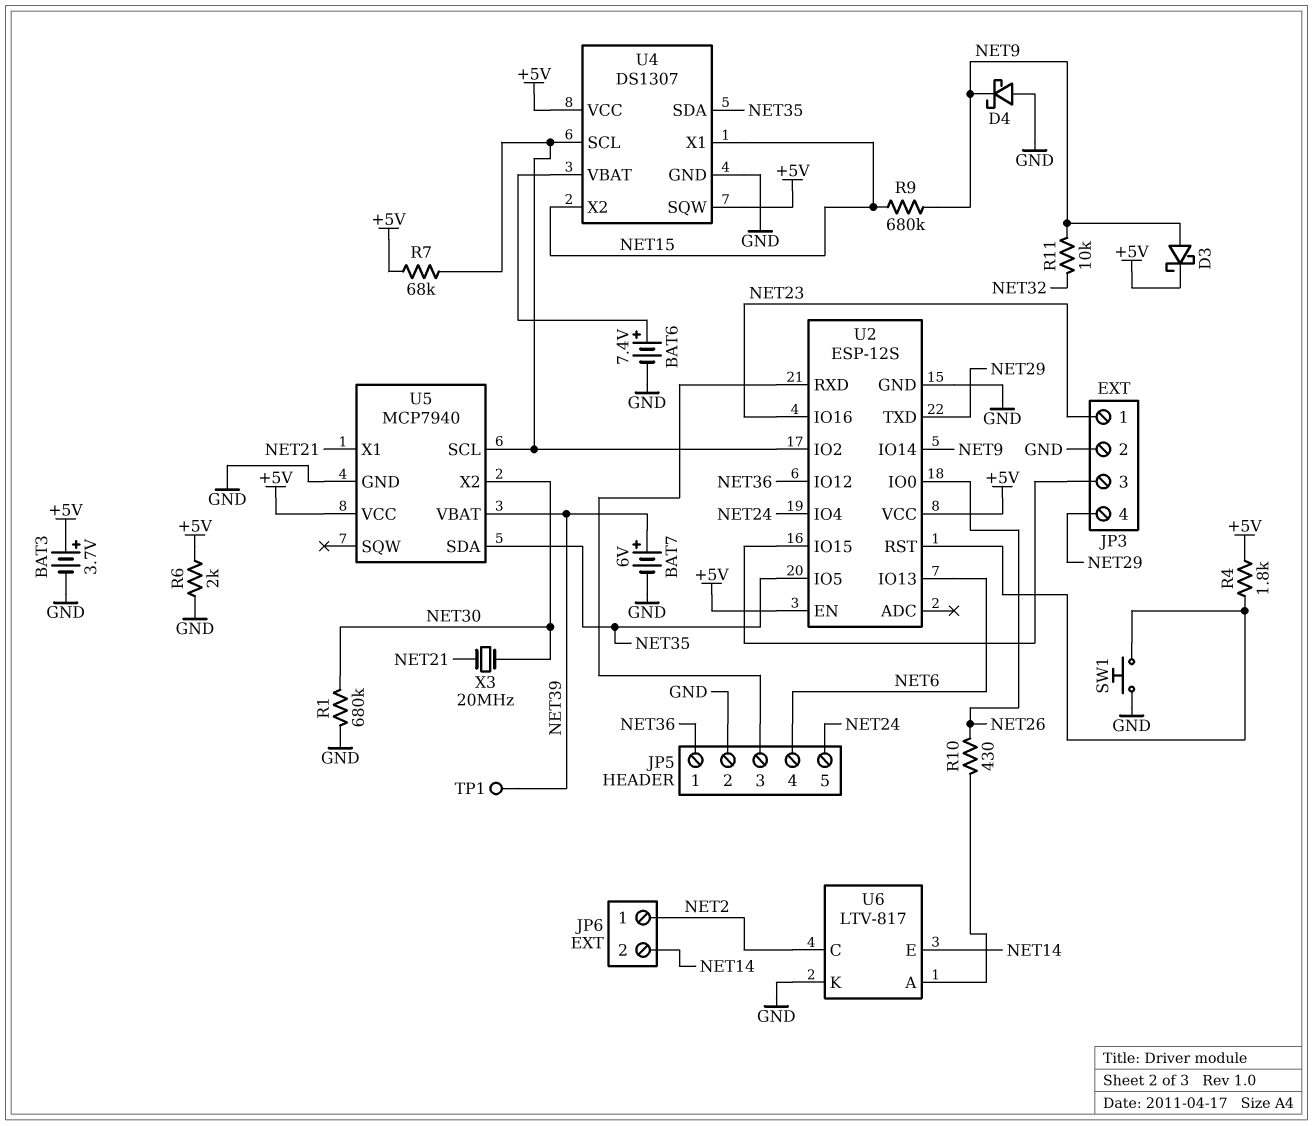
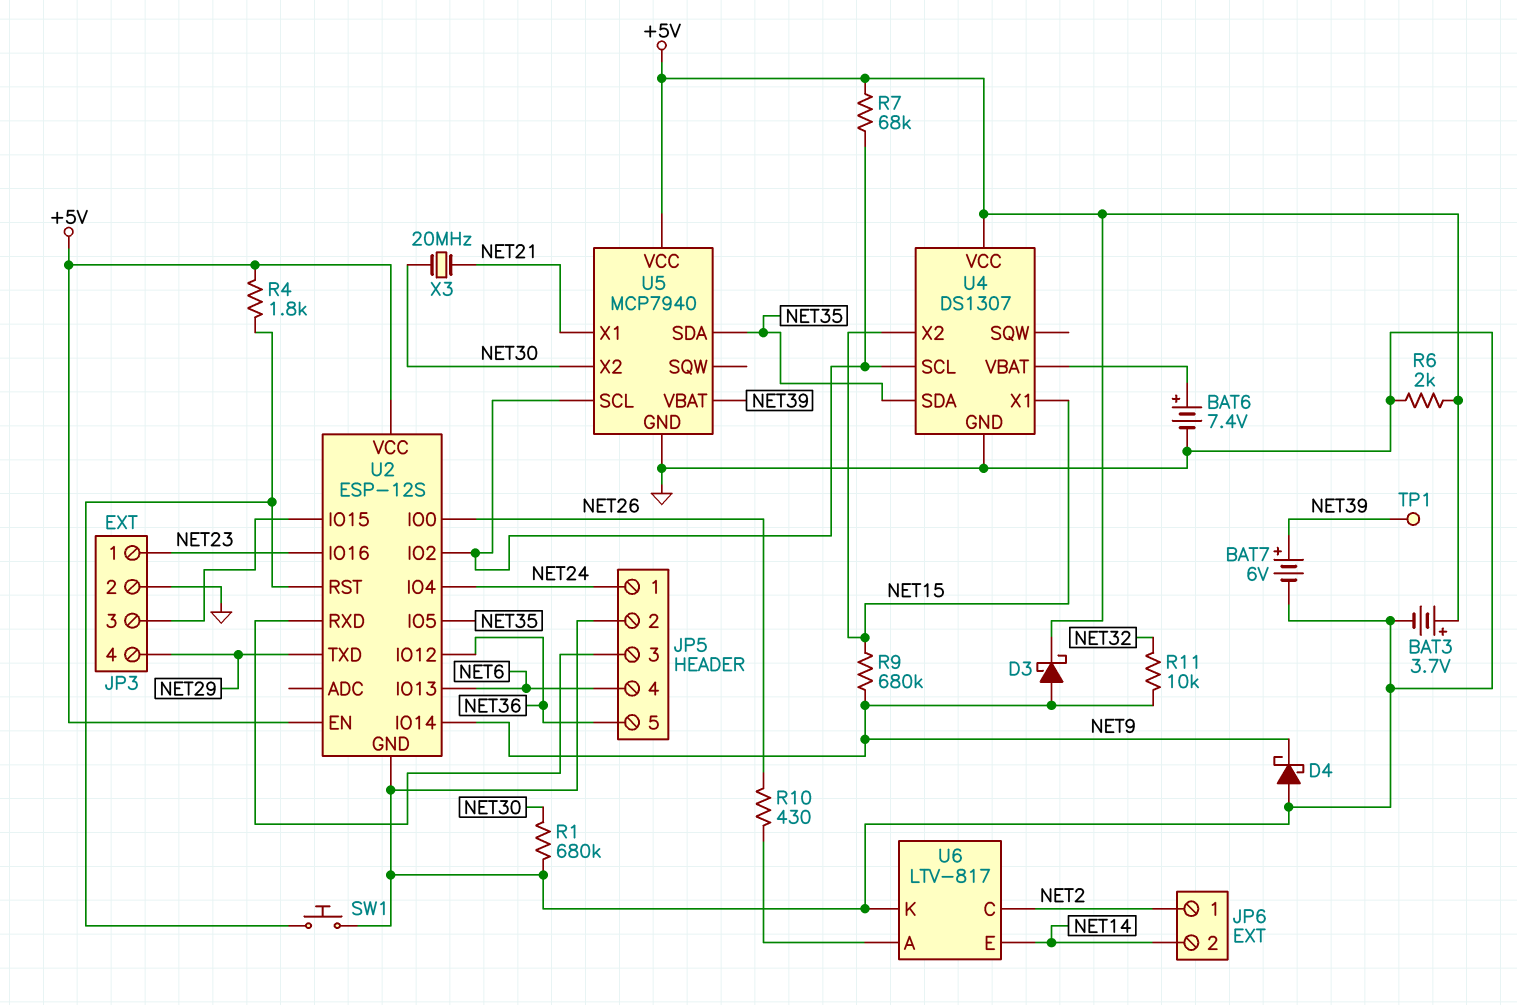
JP5 pin 1: NET36 -> NET24
JP5 pin 5: NET24 -> NET36
U4 pin SQW: +5V -> none

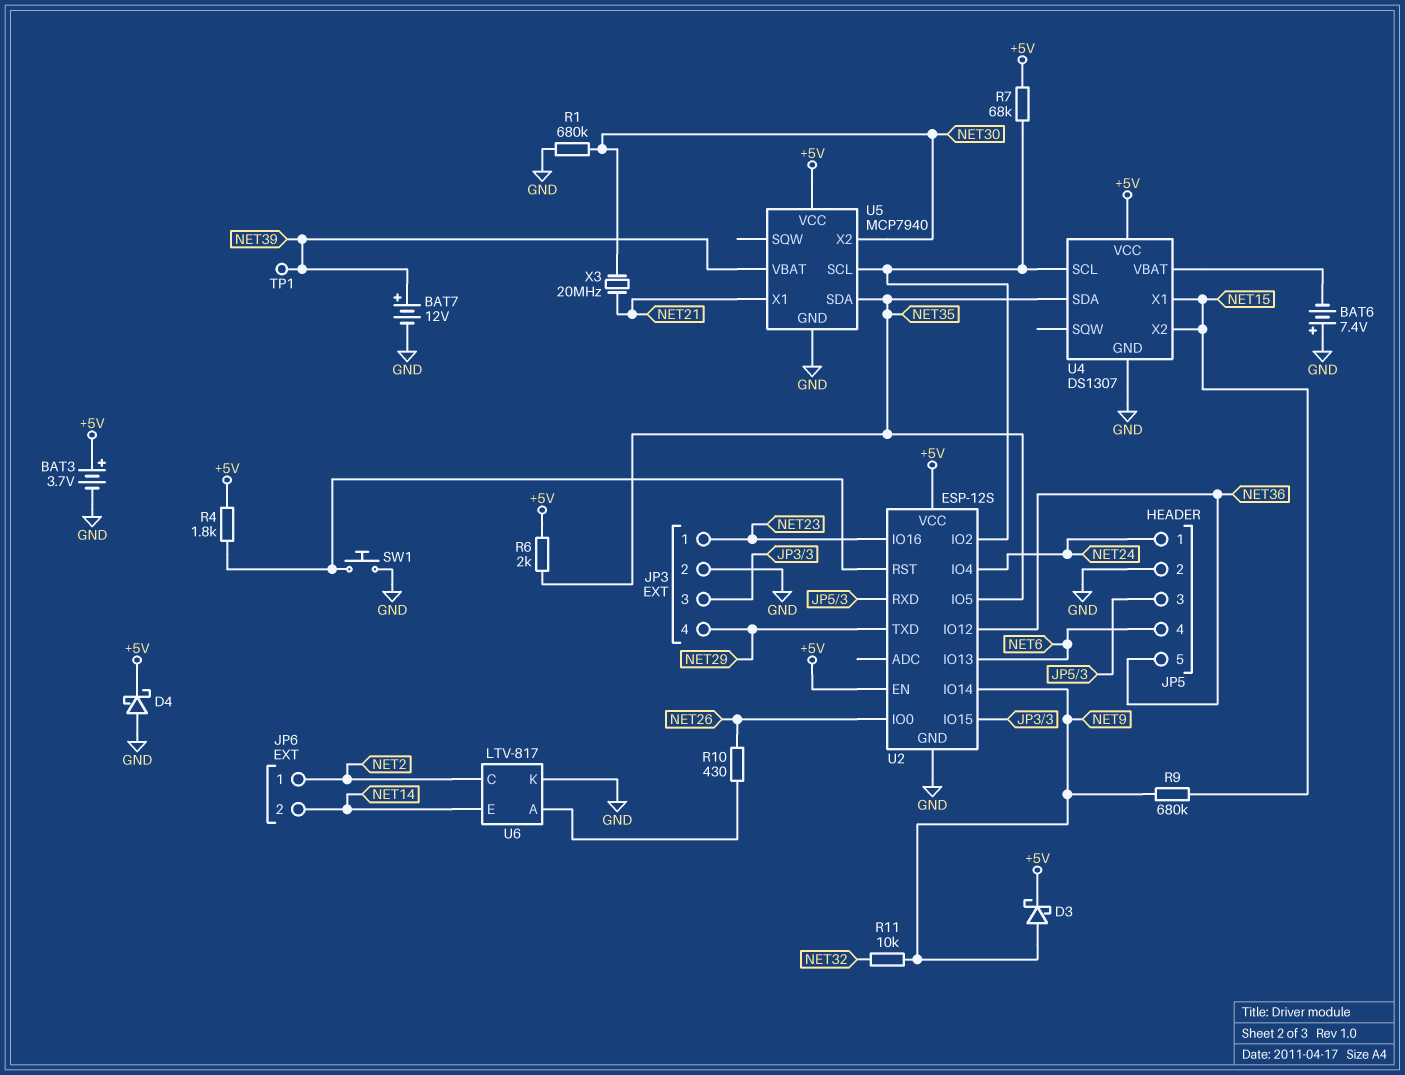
BAT6: 7.4V (plus U4/VBAT, minus GND) -> 7.4V (plus GND, minus U4/VBAT)
BAT7: 6V (plus NET39, minus GND) -> 12V (plus NET39, minus GND)
D4: schottky (A GND, K NET9) -> schottky (A GND, K +5V)
R6: 2k (+5V, GND) -> 2k (+5V, NET35)

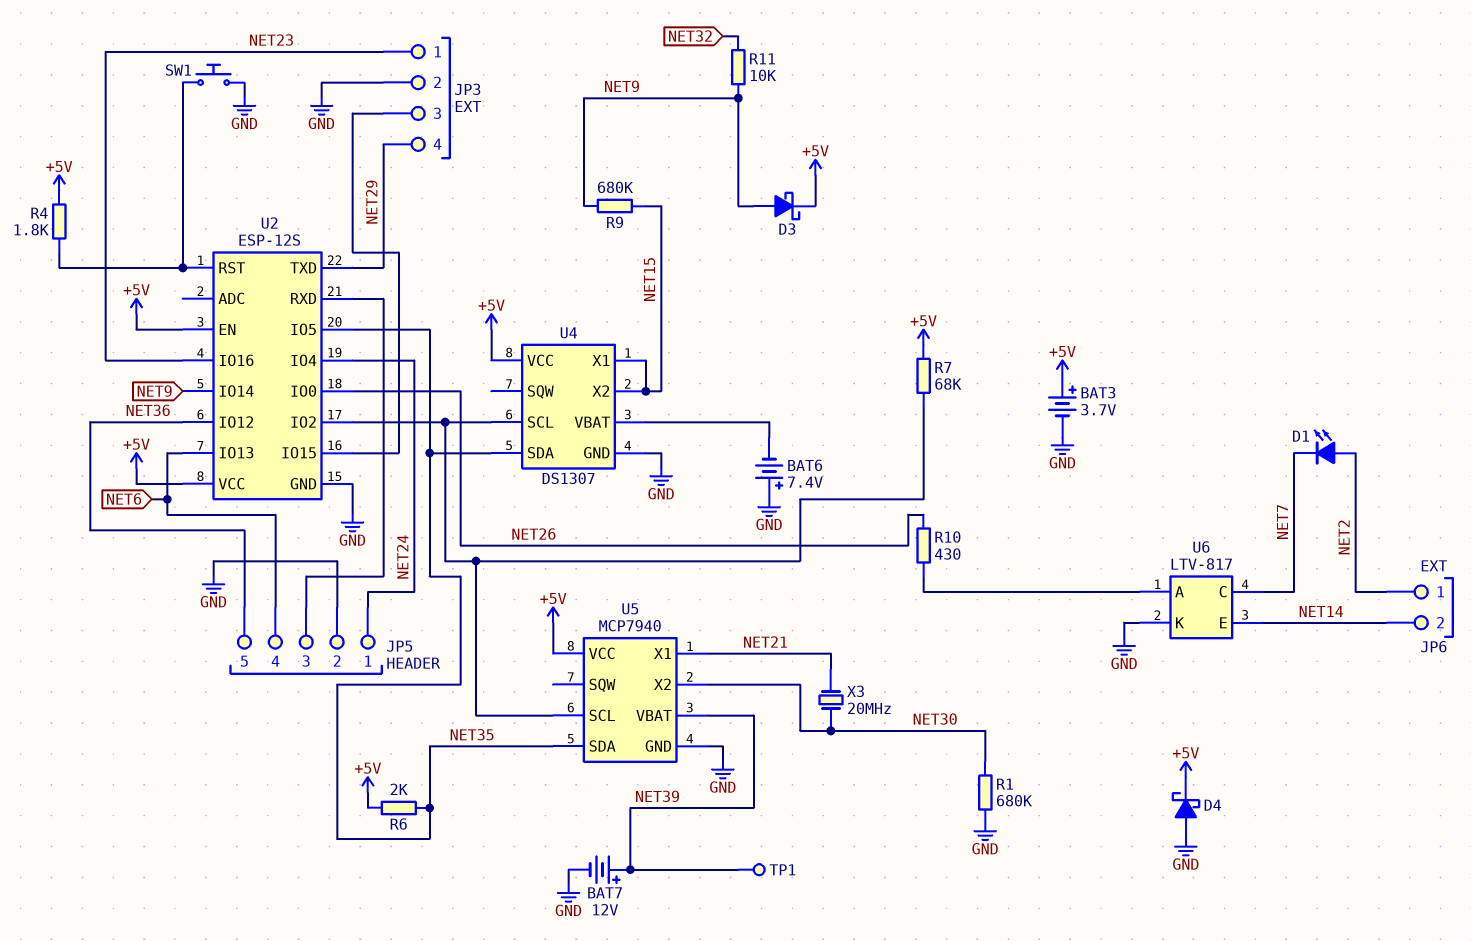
D1: none -> LED (A NET2, K NET7)
U6 pin C: NET2 -> NET7

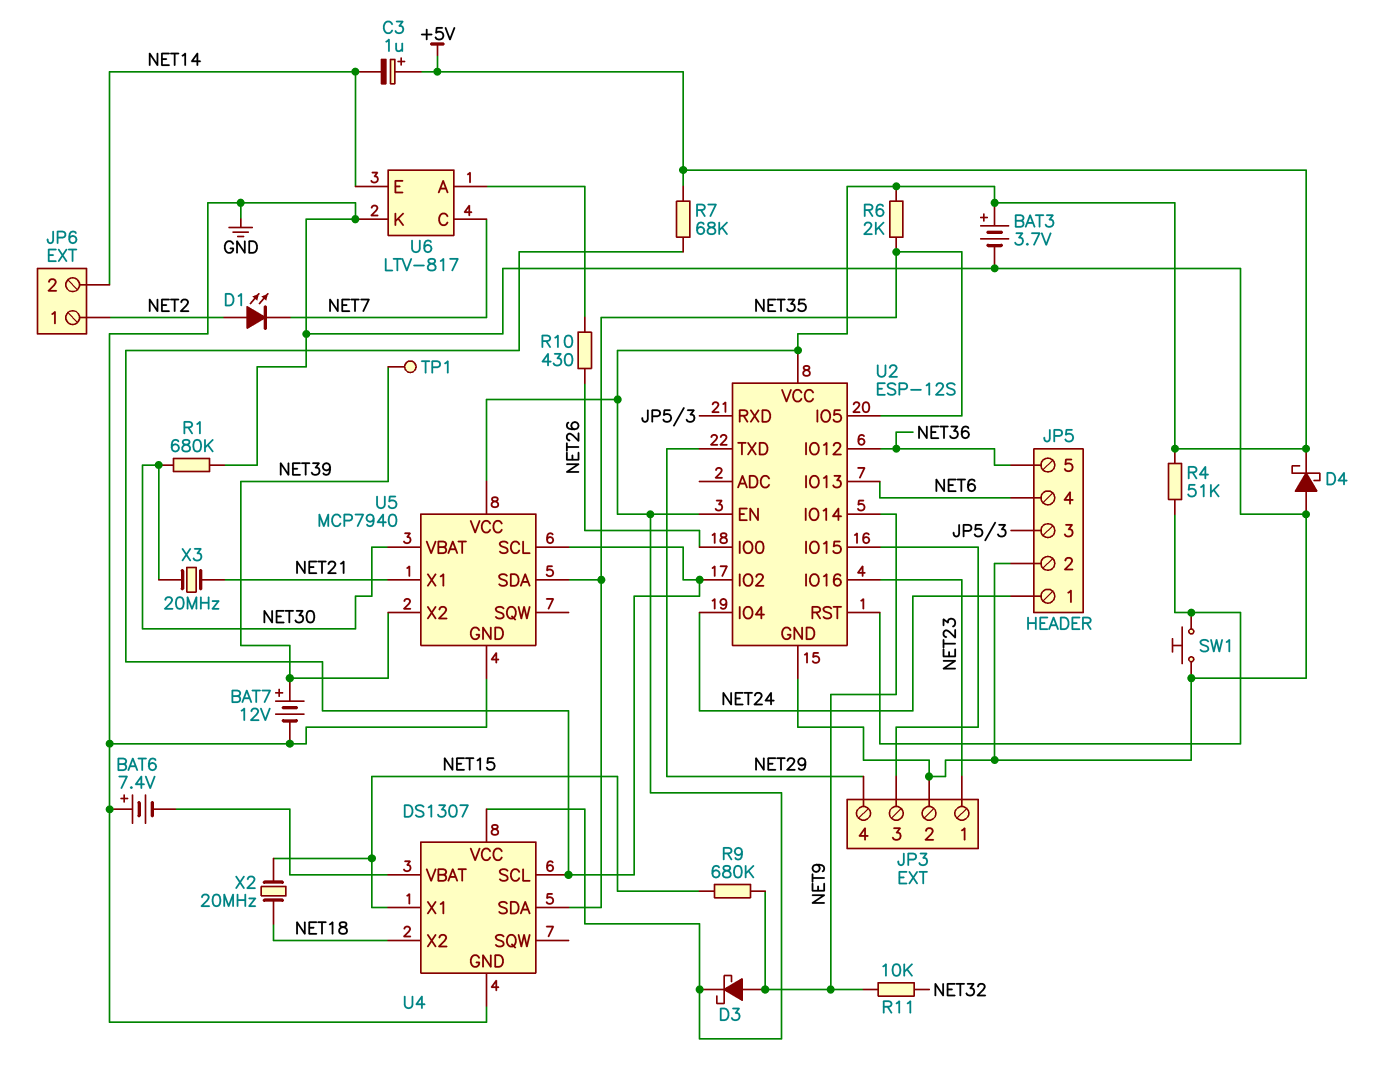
C3: none -> 1uF (plus +5V, minus NET14)
R4: 1.8k (+5V, U2/RST) -> 51k (+5V, U2/RST)
U4 pin X2: NET15 -> NET18
U5 pin VBAT: NET39 -> NET30
U5 pin X2: NET30 -> NET39
X2: none -> 20MHz (NET15, NET18)

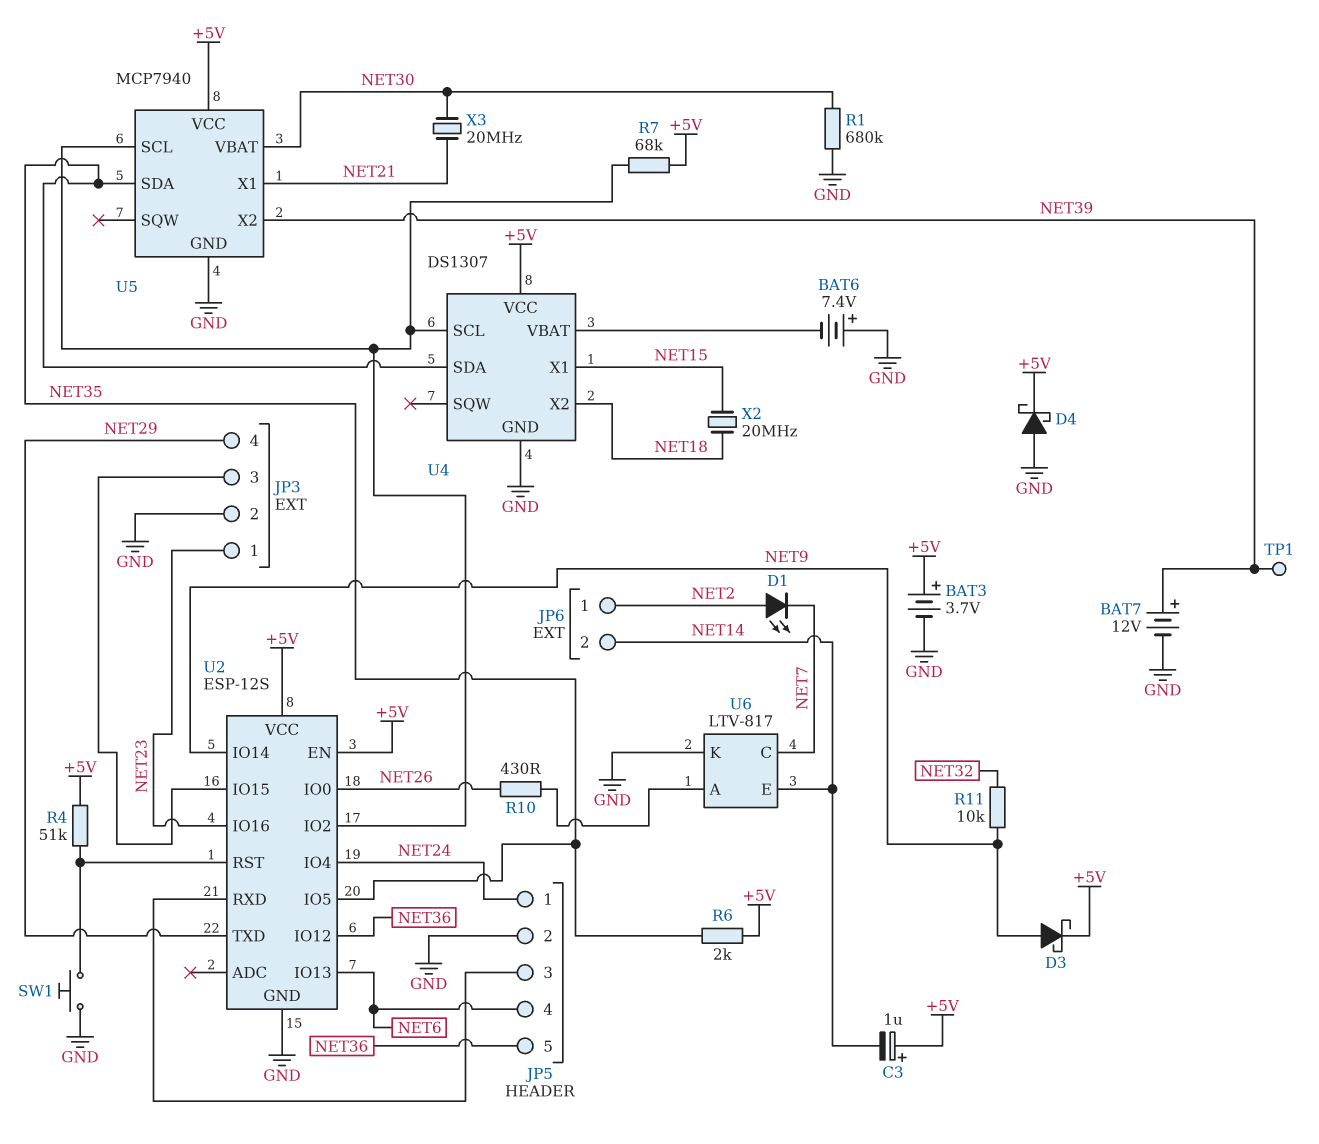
R9: 680k (NET9, NET15) -> none

